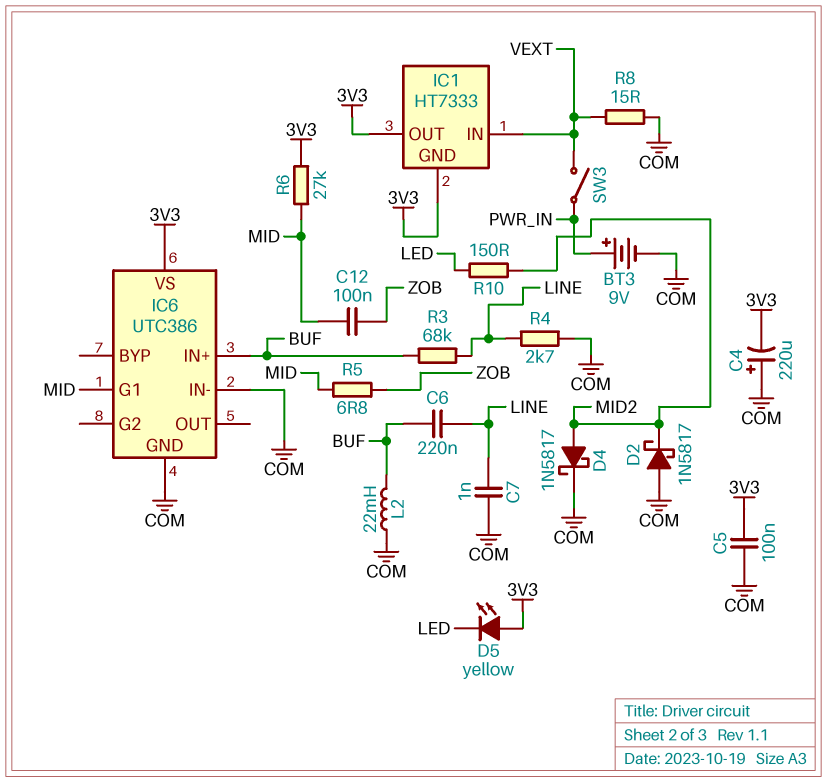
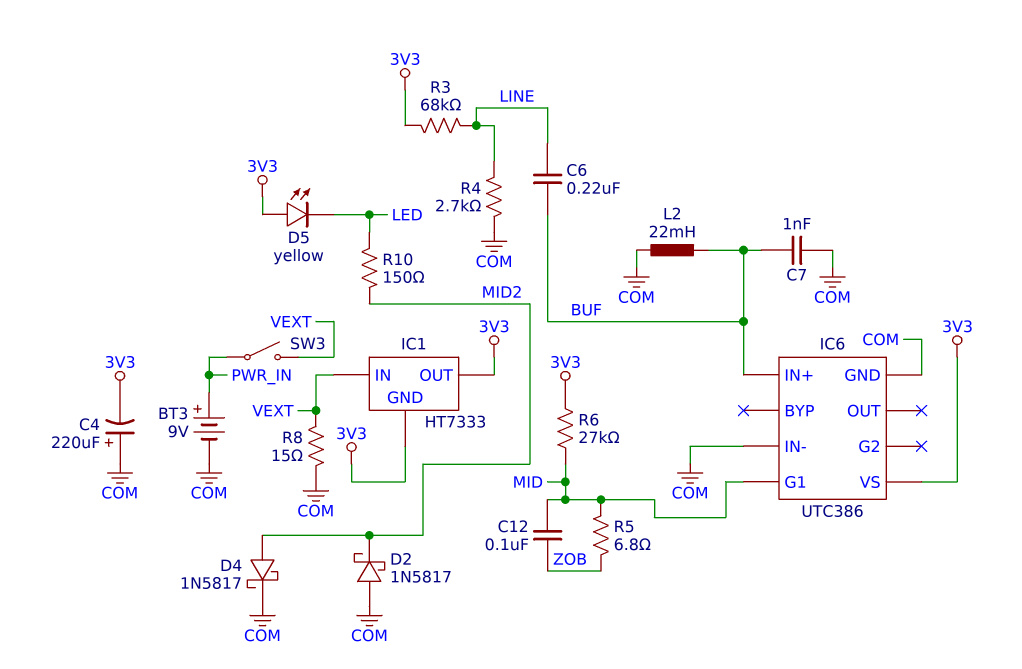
C5: 100nF (3V3, COM) -> none
C7: 1nF (COM, LINE) -> 1nF (BUF, COM)
R3: 68k (BUF, LINE) -> 68k (3V3, LINE)

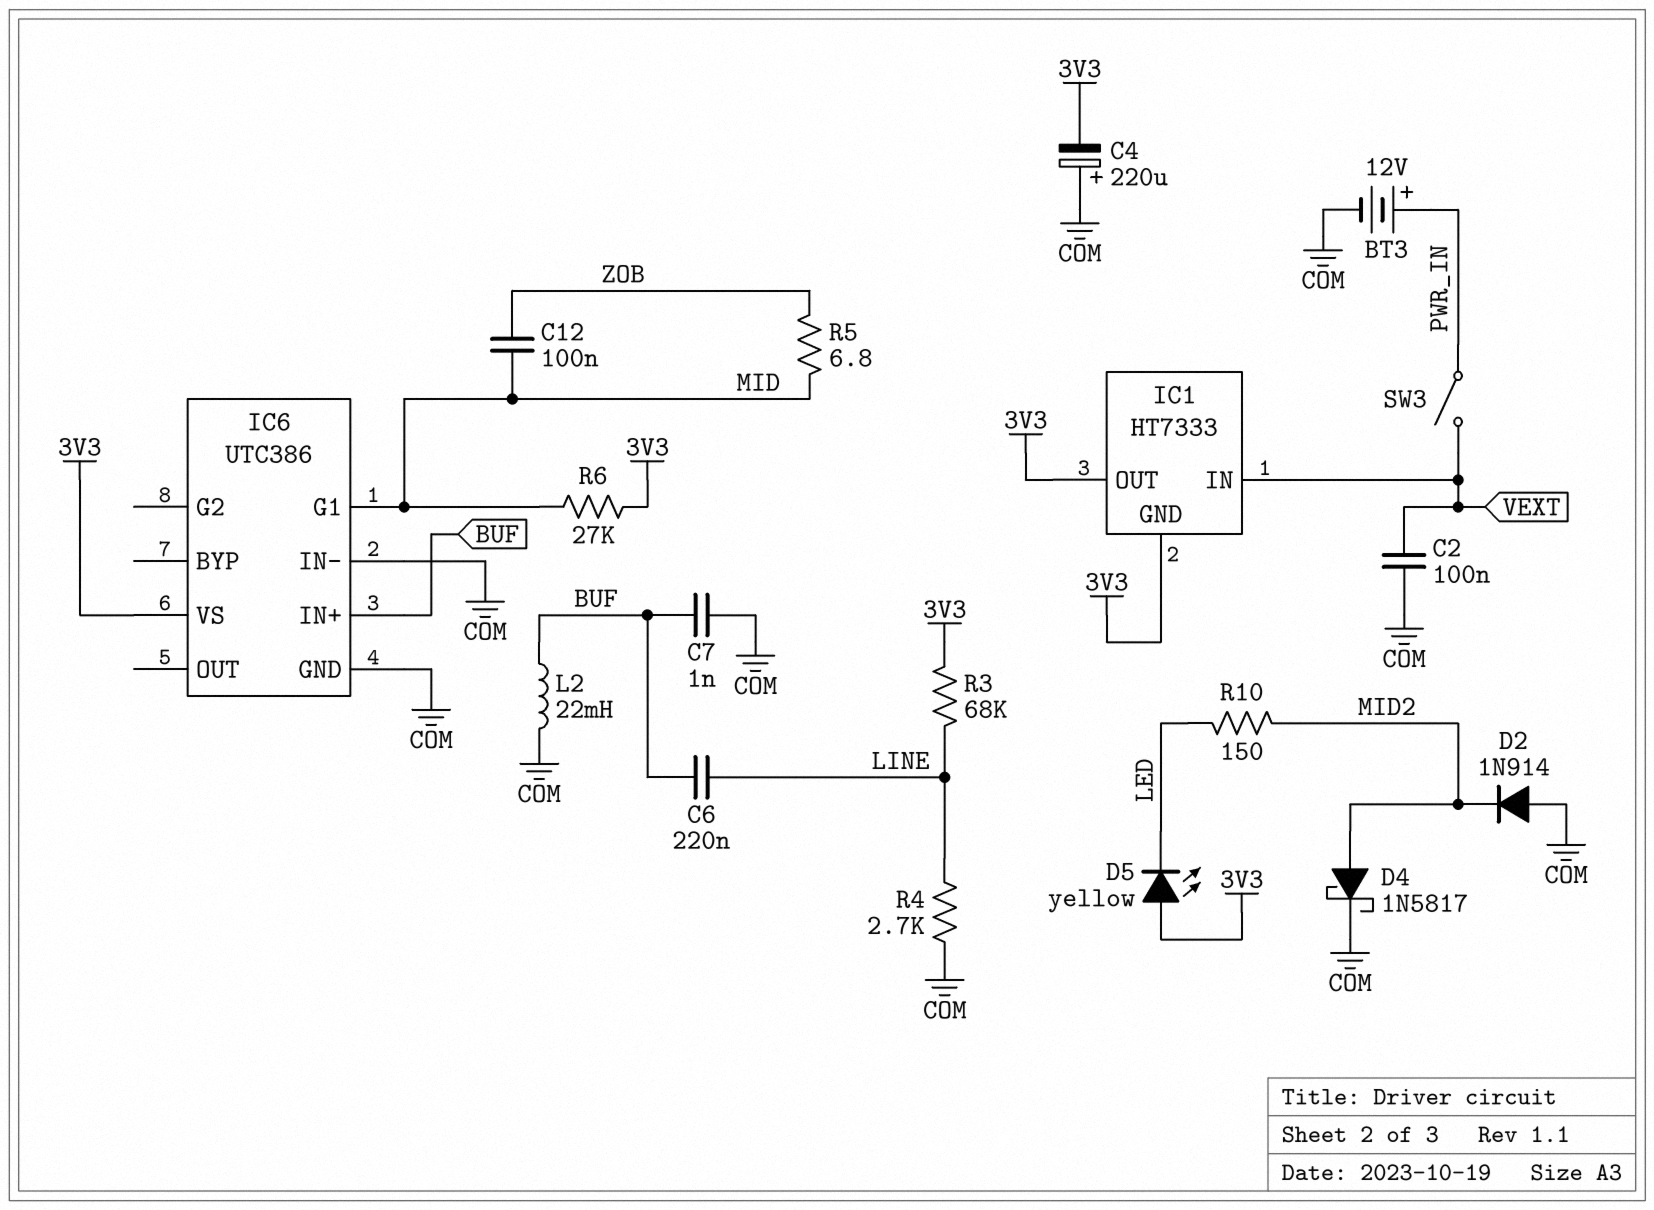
BT3: 9V (plus PWR_IN, minus COM) -> 12V (plus PWR_IN, minus COM)
C2: none -> 100nF (COM, VEXT)
D2: schottky 1N5817 (A COM, K MID2) -> diode 1N914 (A COM, K MID2)
R8: 15 (COM, VEXT) -> none

